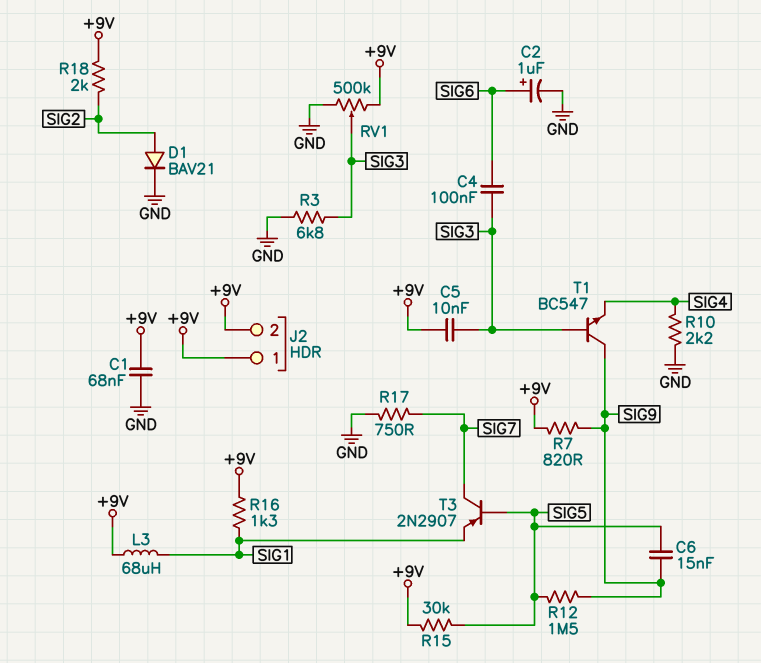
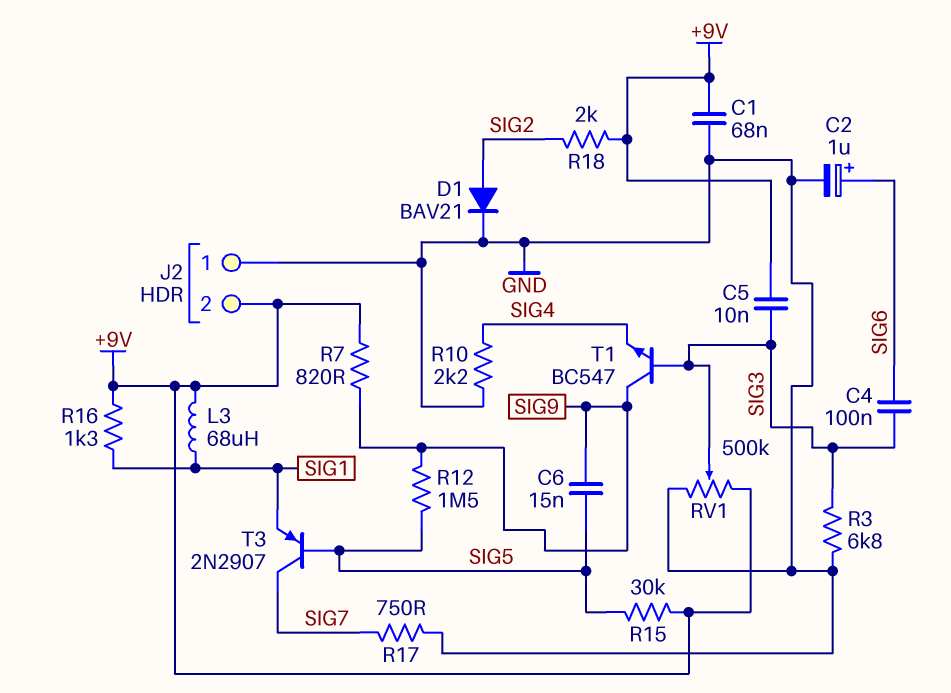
J2 pin 1: +9V -> GND

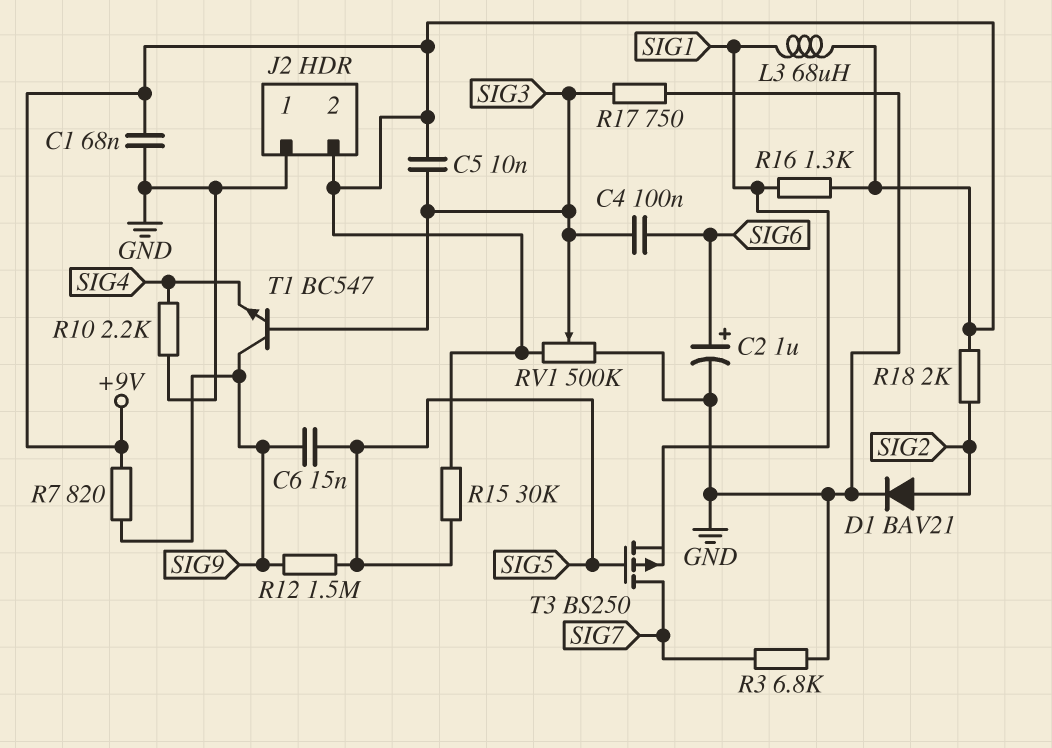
R3: 6.8k (GND, SIG3) -> 6.8k (GND, SIG7)
R17: 750 (GND, SIG7) -> 750 (GND, SIG3)
T3: PNP 2N2907 (B SIG5, C SIG7, E SIG1) -> PMOS BS250 (G SIG5, D SIG7, S SIG1)

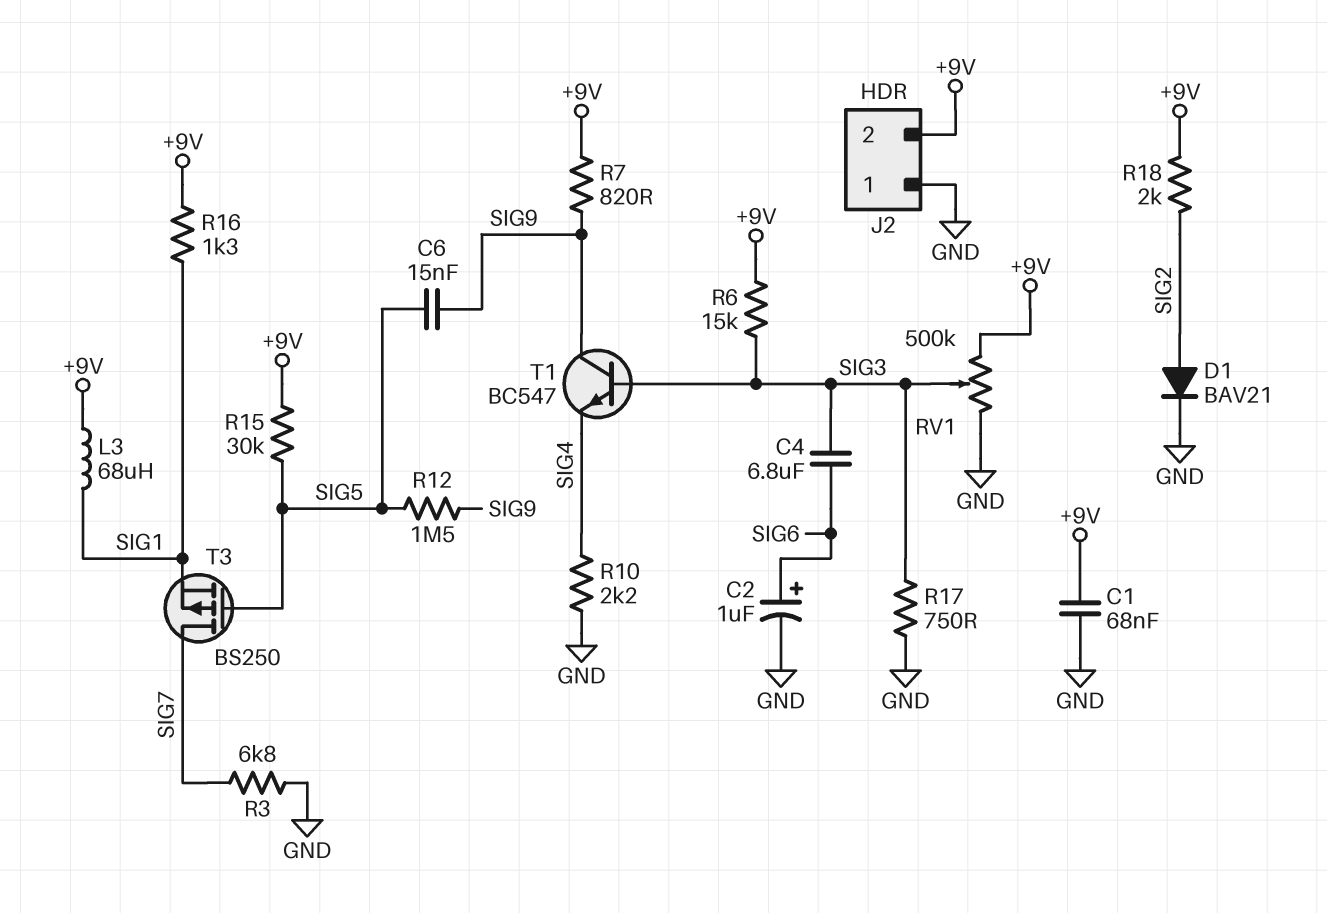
C4: 100nF (SIG3, SIG6) -> 6.8uF (SIG3, SIG6)
C5: 10nF (+9V, SIG3) -> none
R6: none -> 15k (+9V, SIG3)

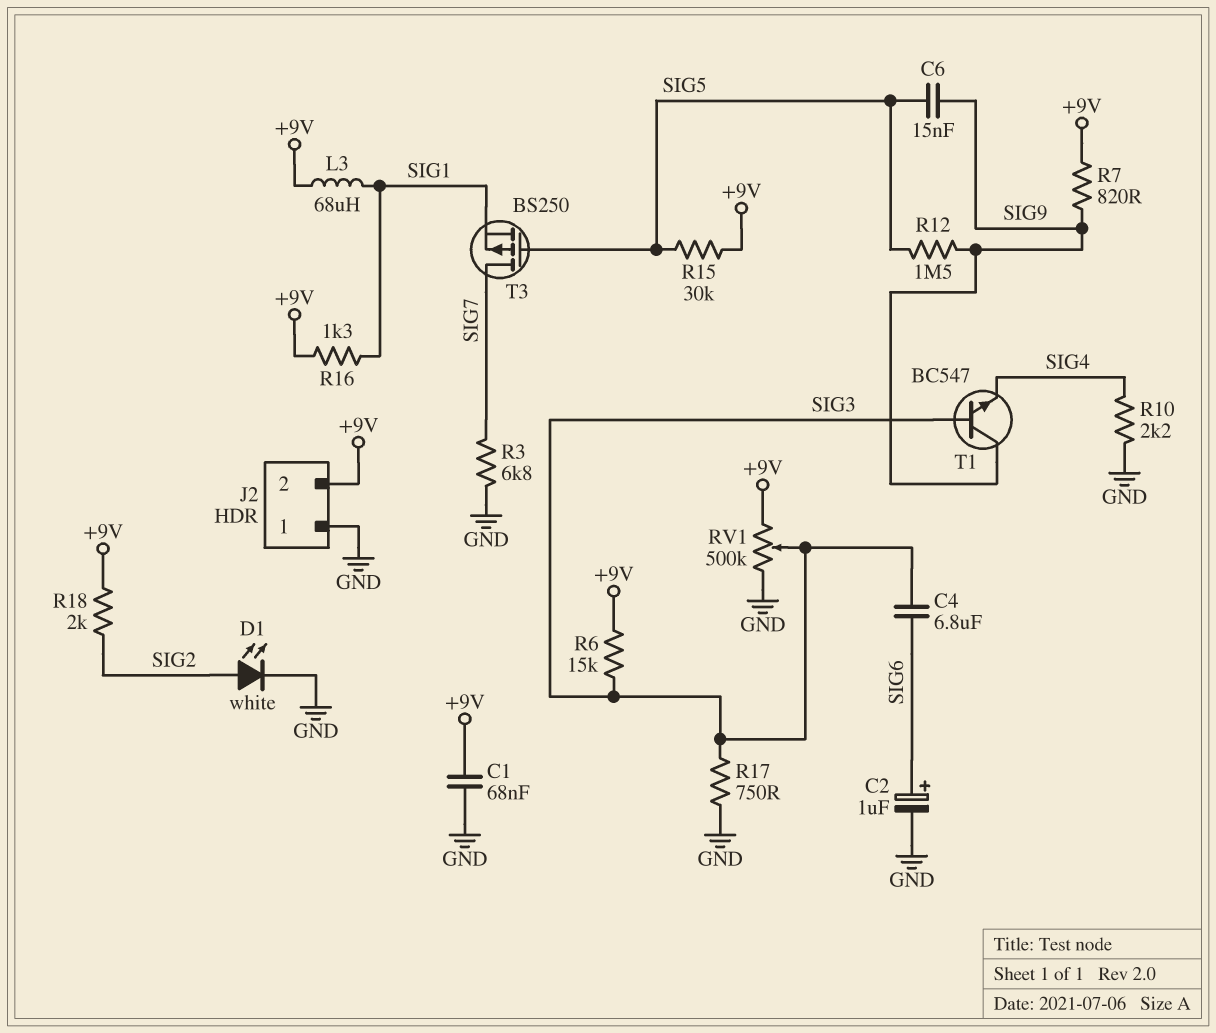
D1: diode BAV21 (A SIG2, K GND) -> LED white (A SIG2, K GND)

